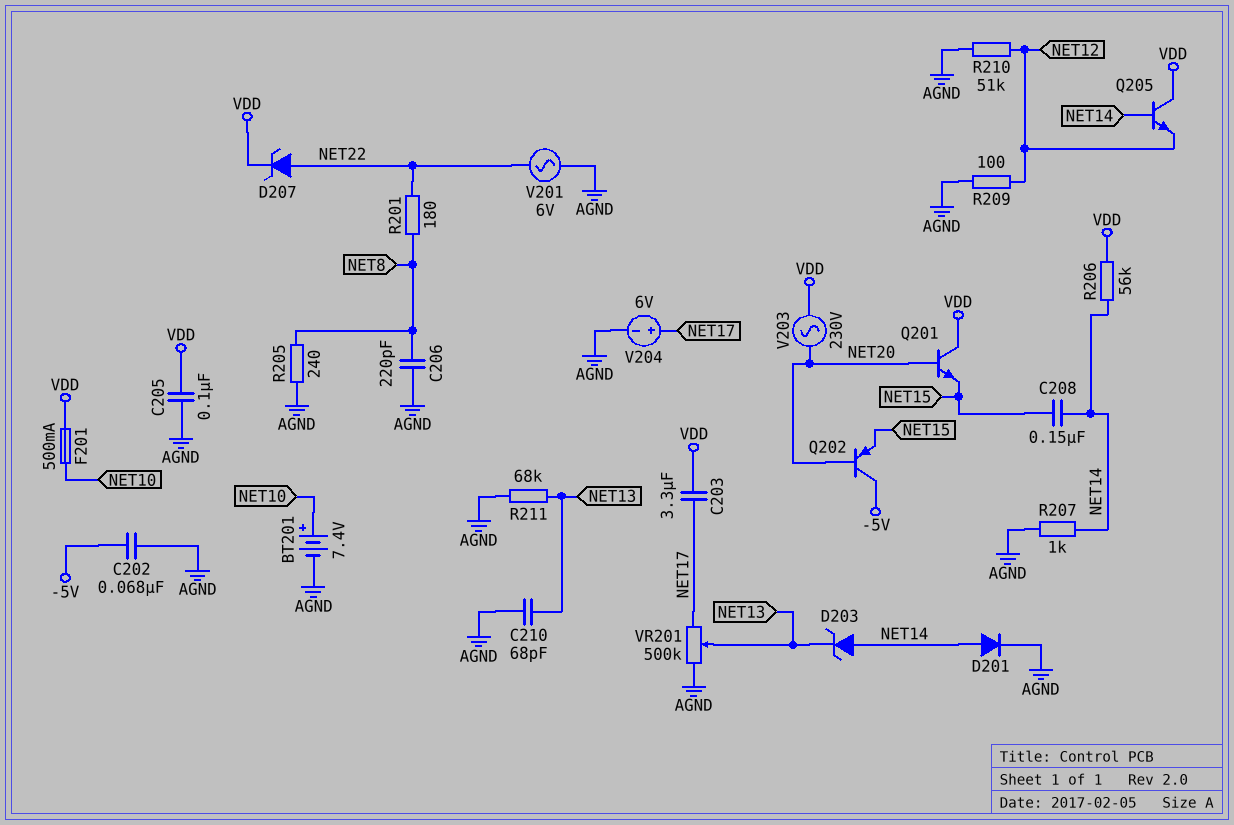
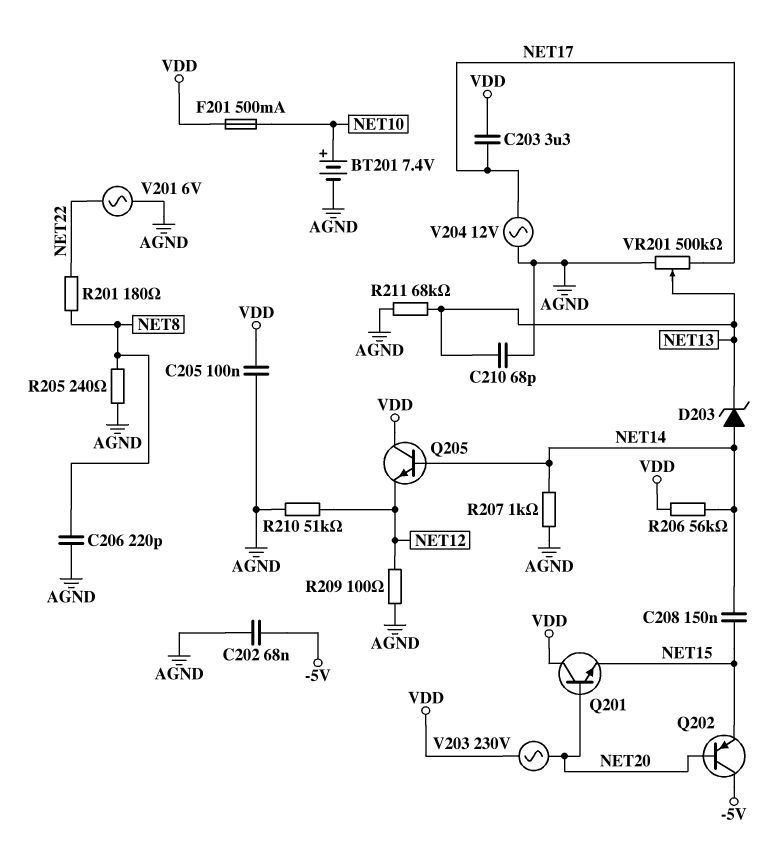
D201: diode (A NET14, K AGND) -> none
D207: zener (A NET22, K VDD) -> none
V204: 6V (plus NET17, minus AGND) -> AC 12V (AGND, NET17)

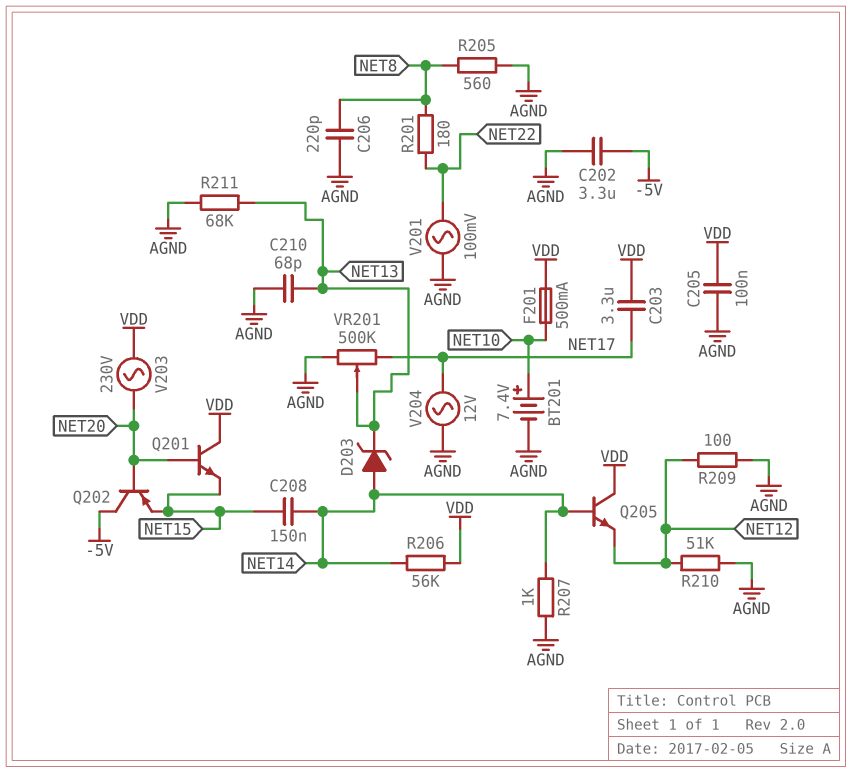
C202: 68nF (-5V, AGND) -> 3.3uF (-5V, AGND)
R205: 240 (AGND, NET8) -> 560 (AGND, NET8)
V201: AC 6V (AGND, NET22) -> AC 100mV (AGND, NET22)

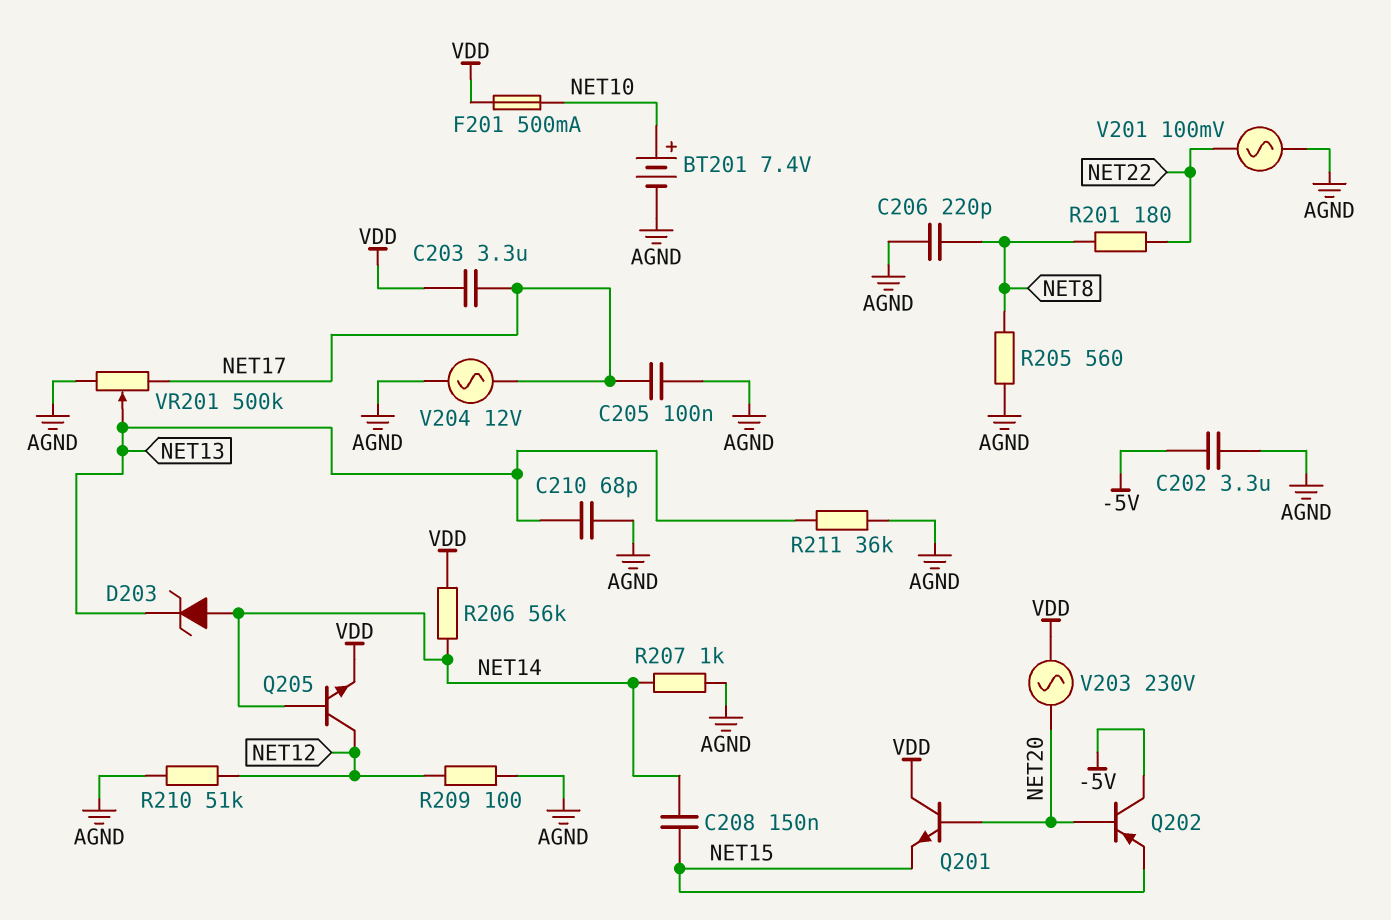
C205: 100nF (AGND, VDD) -> 100nF (AGND, NET17)
Q205: NPN (B NET14, C VDD, E NET12) -> NPN (B NET14, C NET12, E VDD)
R211: 68k (AGND, NET13) -> 36k (AGND, NET13)

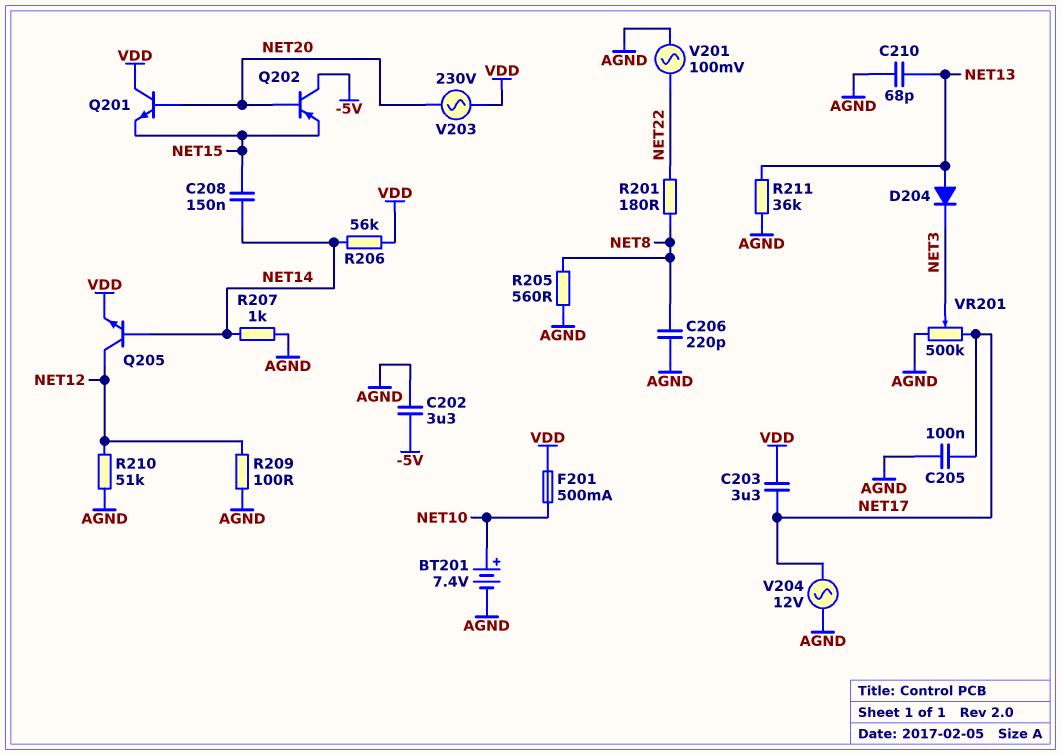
D203: zener (A NET14, K NET13) -> none
D204: none -> diode (A NET13, K NET3)
VR201: 500k (AGND, NET17, wiper NET13) -> 500k (AGND, NET17, wiper NET3)

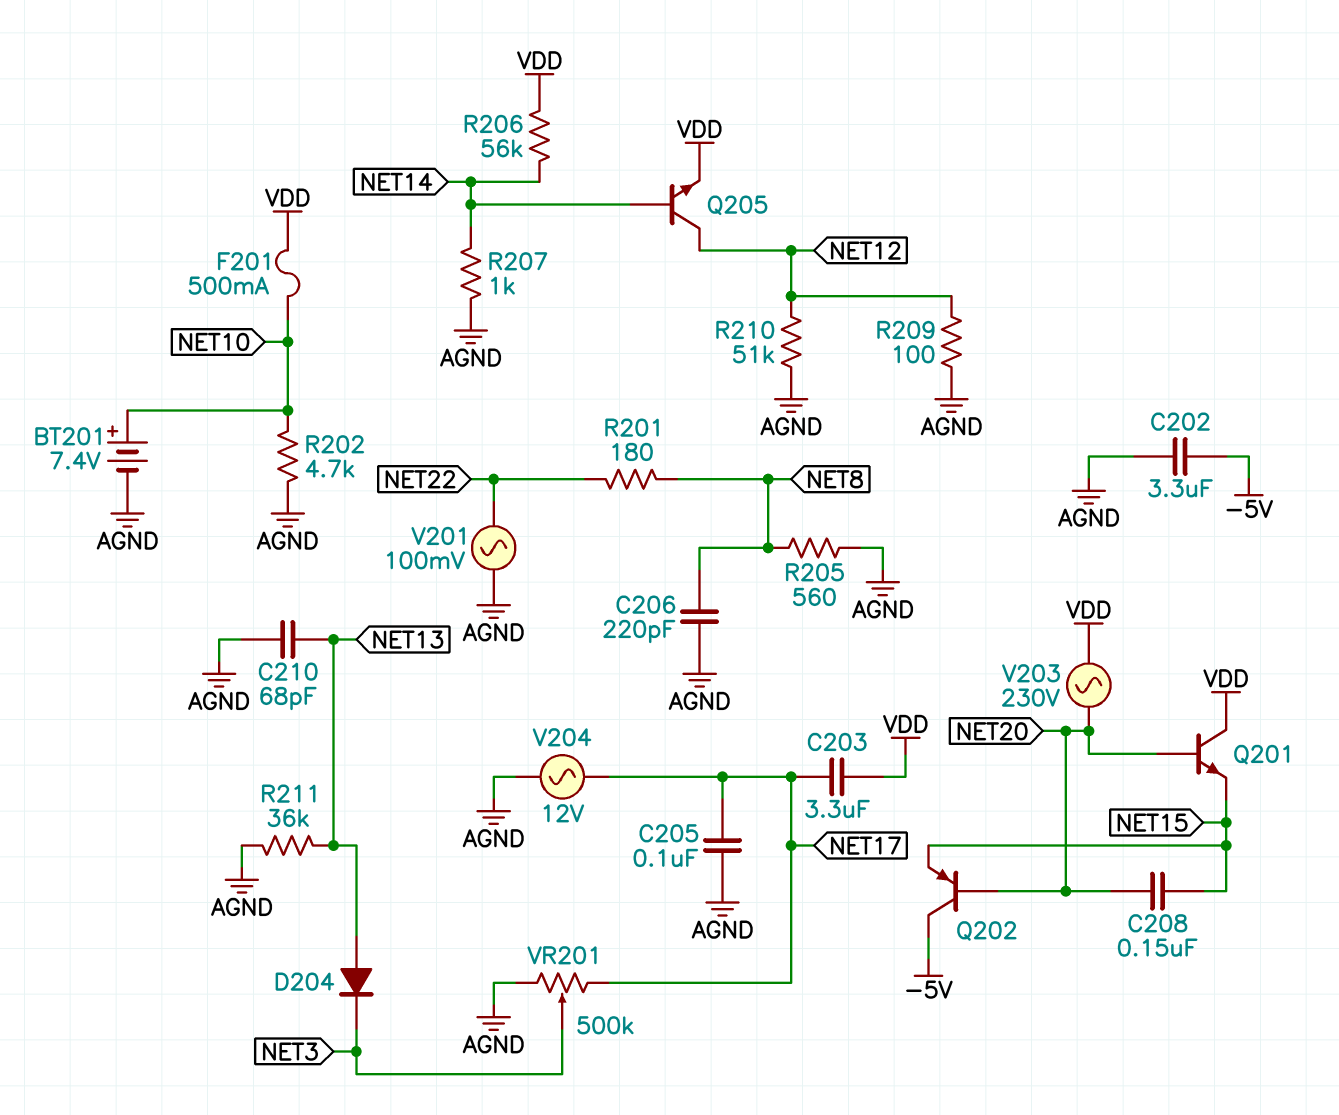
C208: 150nF (NET14, NET15) -> 150nF (NET15, NET20)
R202: none -> 4.7k (AGND, NET10)

